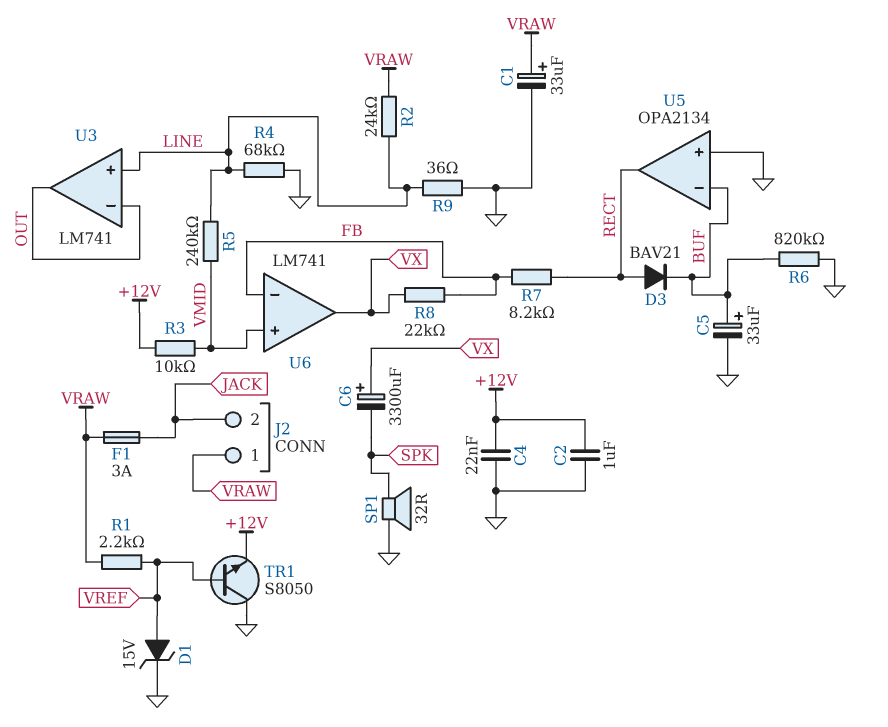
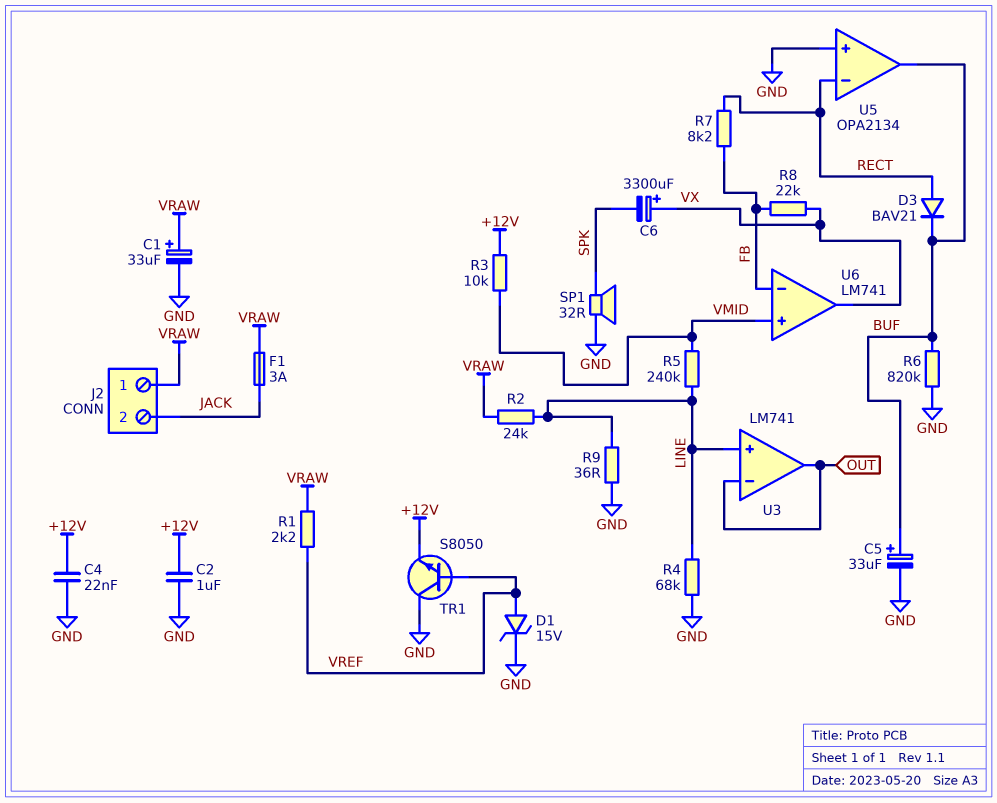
U5 pin in-: BUF -> RECT
U5 pin out: RECT -> BUF

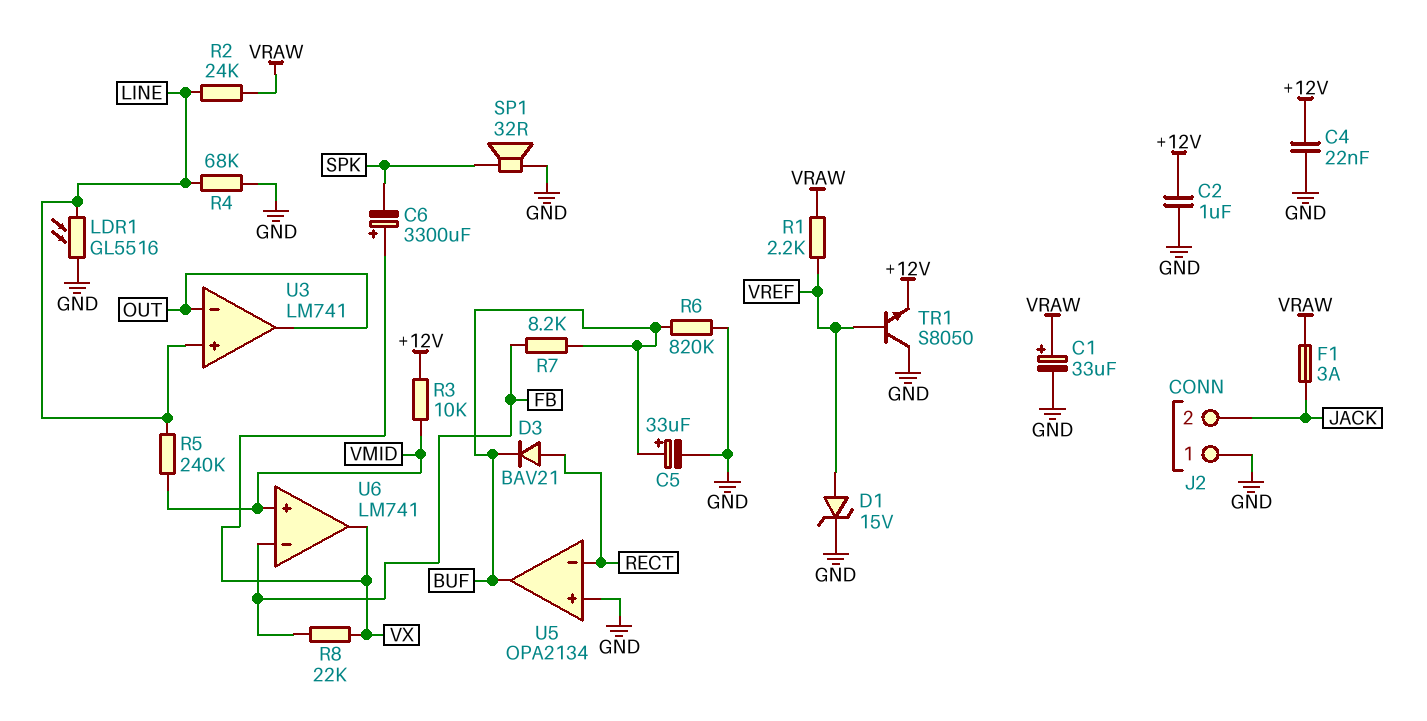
J2 pin 1: VRAW -> GND
LDR1: none -> GL5516 (GND, LINE)
R7: 8.2k (FB, RECT) -> 8.2k (BUF, FB)
R9: 36 (GND, LINE) -> none

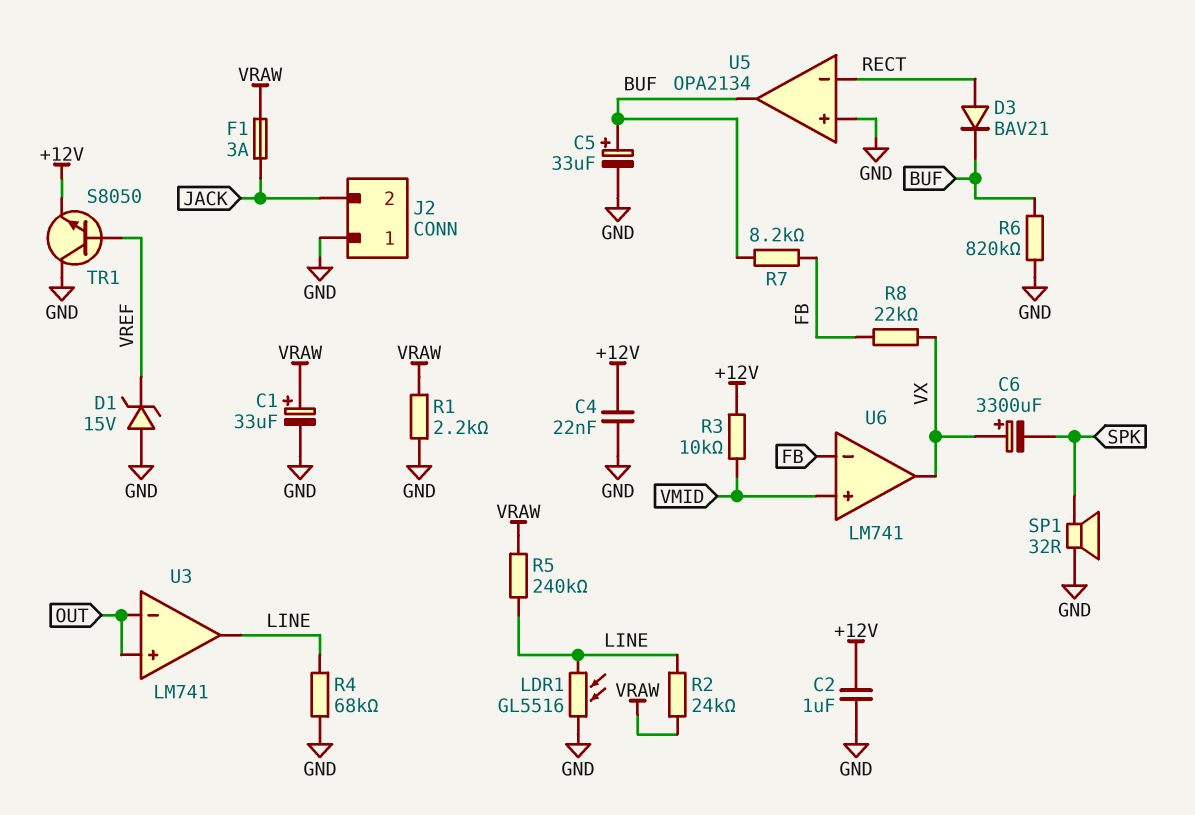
D1: zener 15V (A VREF, K GND) -> zener 15V (A GND, K VREF)
R1: 2.2k (VRAW, VREF) -> 2.2k (GND, VRAW)
R5: 240k (LINE, VMID) -> 240k (LINE, VRAW)
U3 pin in+: LINE -> OUT
U3 pin out: OUT -> LINE

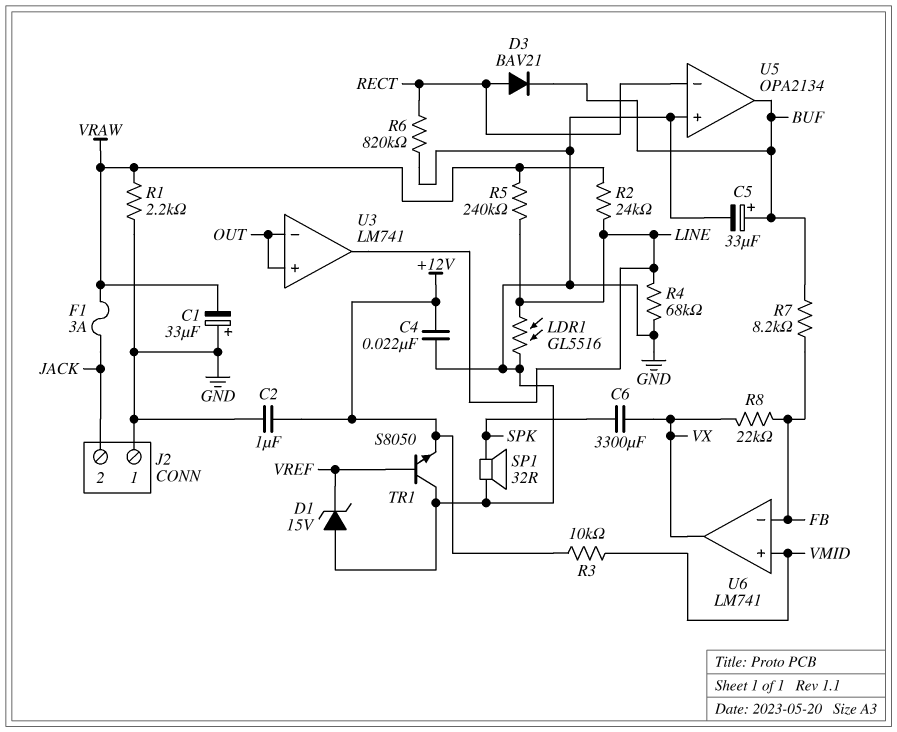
C1: 33uF (plus VRAW, minus GND) -> 33uF (plus GND, minus VRAW)
C6: 3300uF (plus VX, minus SPK) -> 3300uF (SPK, VX)
R6: 820k (BUF, GND) -> 820k (GND, RECT)

